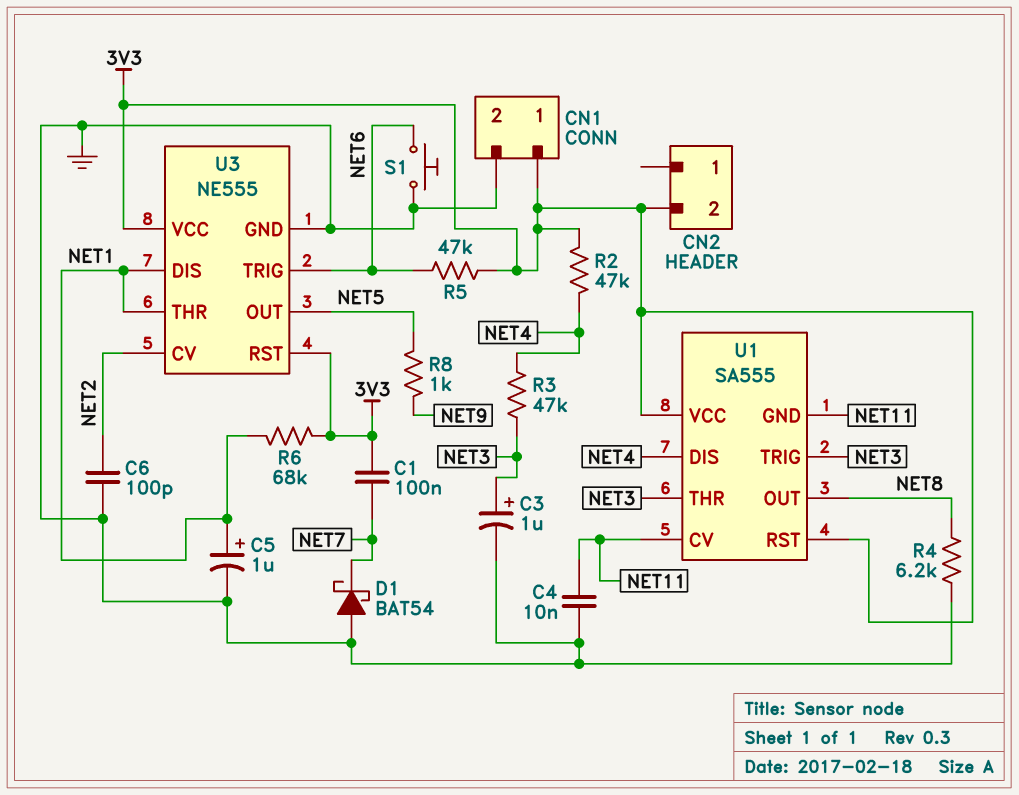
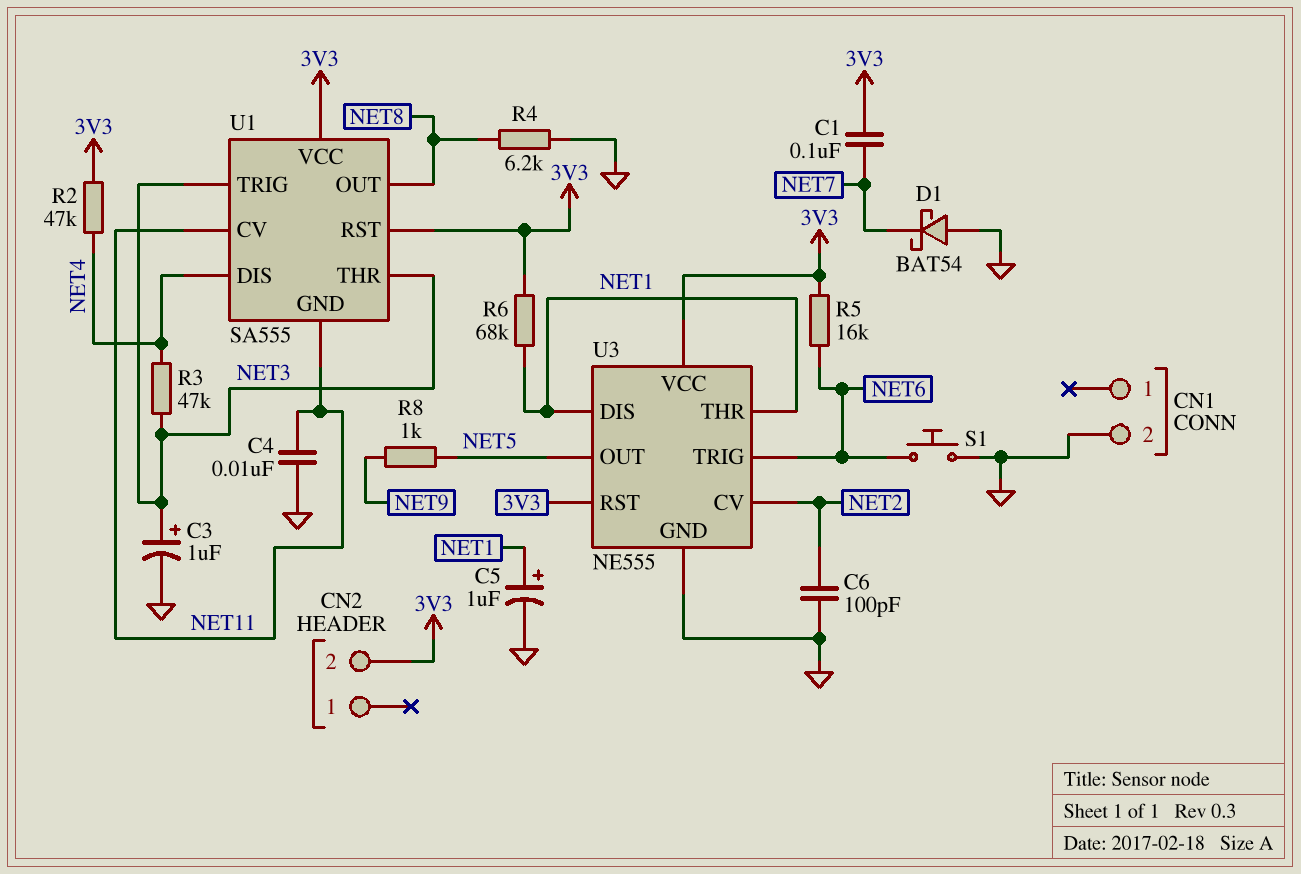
CN1 pin 1: 3V3 -> none
R5: 47k (3V3, NET6) -> 16k (3V3, NET6)

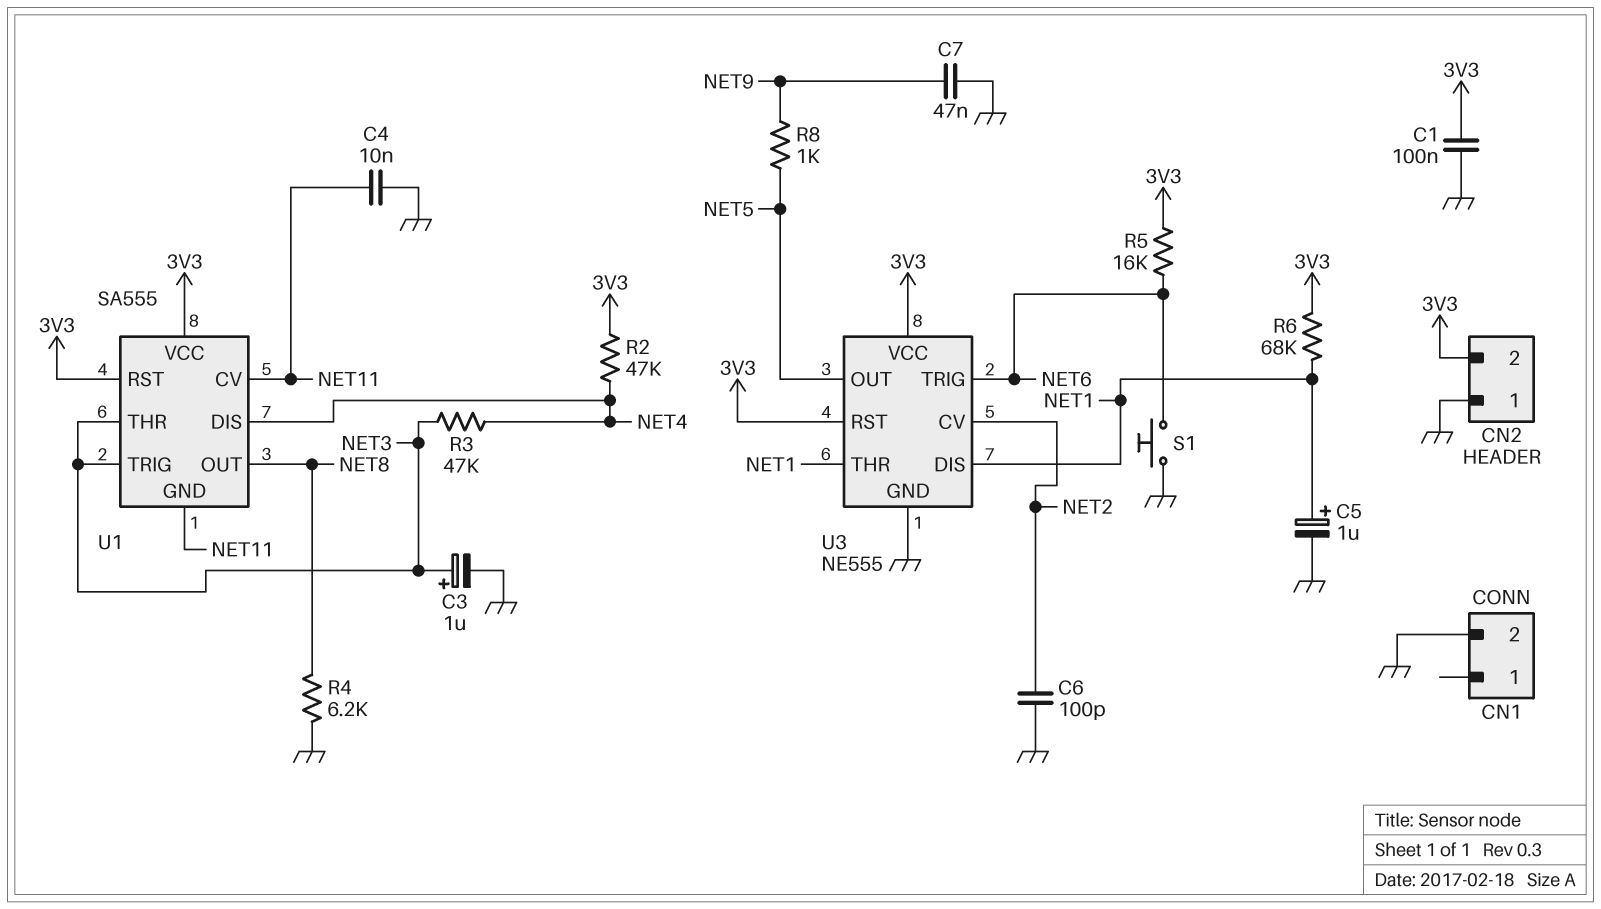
C1: 100nF (3V3, NET7) -> 100nF (3V3, GND)
C7: none -> 47nF (GND, NET9)
CN2 pin 1: none -> GND
D1: schottky BAT54 (A GND, K NET7) -> none

